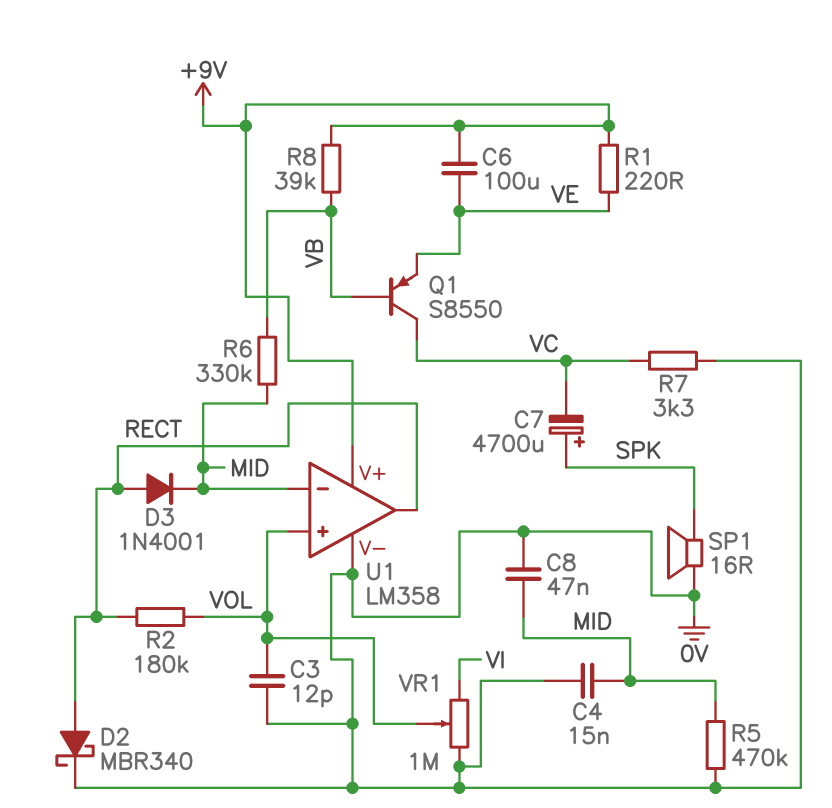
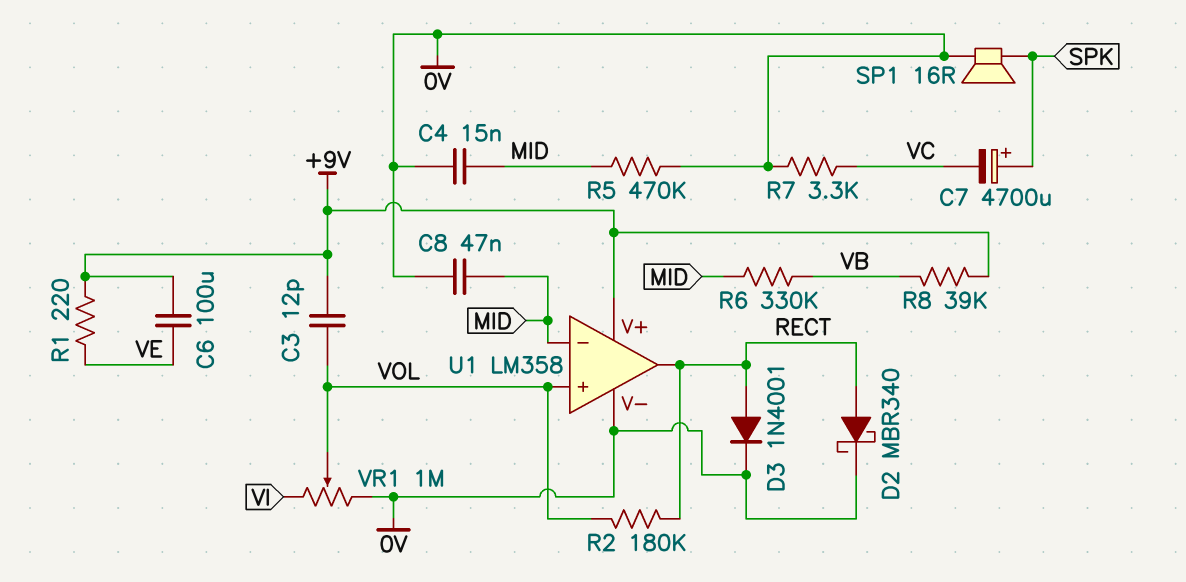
C3: 12pF (0V, VOL) -> 12pF (+9V, VOL)
D3: diode 1N4001 (A RECT, K MID) -> diode 1N4001 (A RECT, K 0V)
Q1: PNP S8550 (B VB, C VC, E VE) -> none

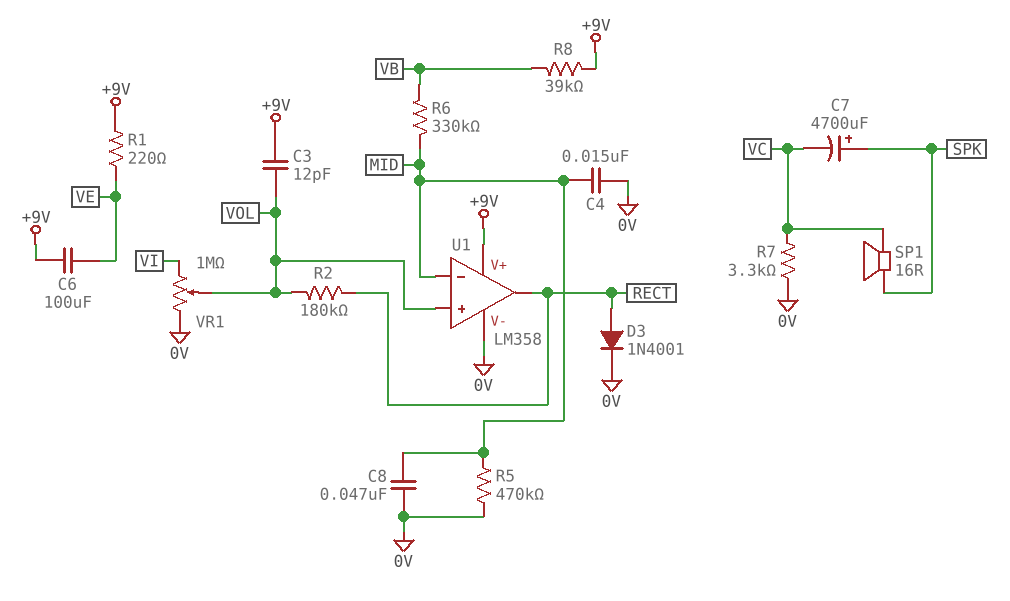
D2: schottky MBR340 (A RECT, K 0V) -> none
SP1: speaker 16R (0V, SPK) -> speaker 16R (SPK, VC)

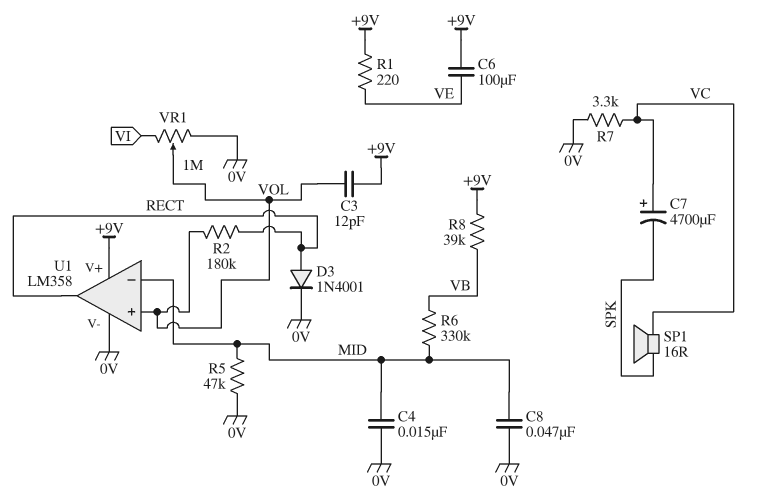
C7: 4700uF (plus SPK, minus VC) -> 4700uF (plus VC, minus SPK)
R5: 470k (0V, MID) -> 47k (0V, MID)

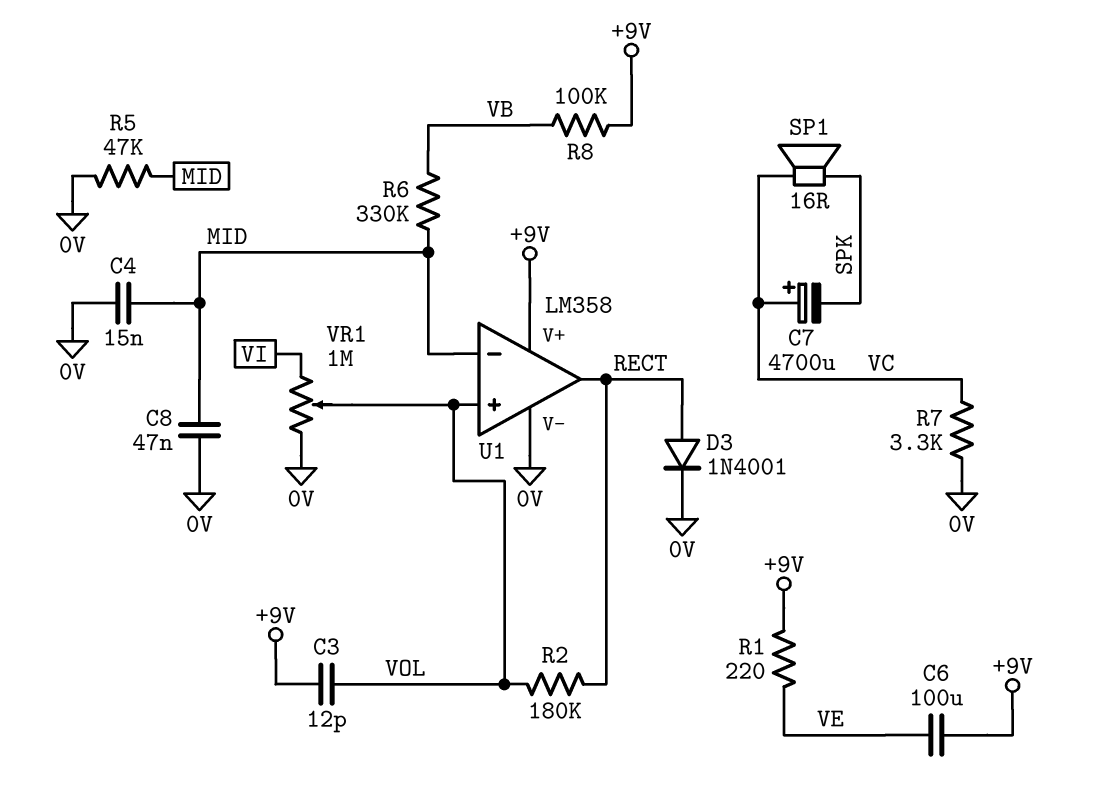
R8: 39k (+9V, VB) -> 100k (+9V, VB)

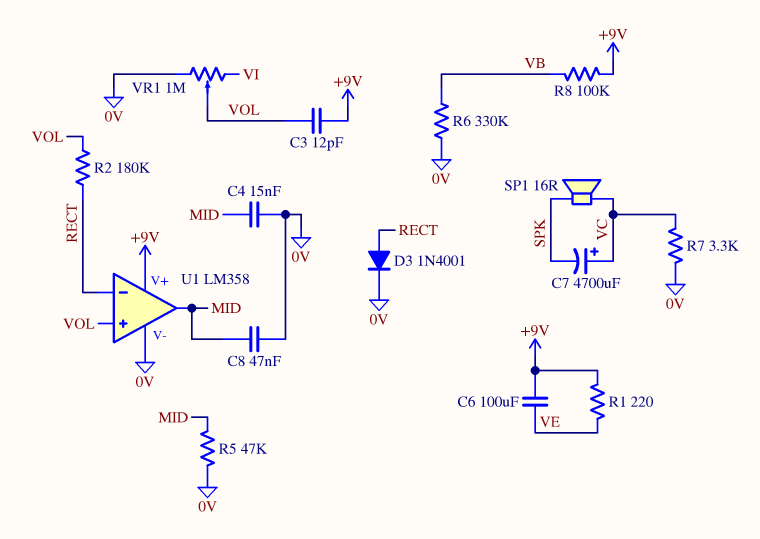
R6: 330k (MID, VB) -> 330k (0V, VB)
U1 pin in-: MID -> RECT
U1 pin out: RECT -> MID

